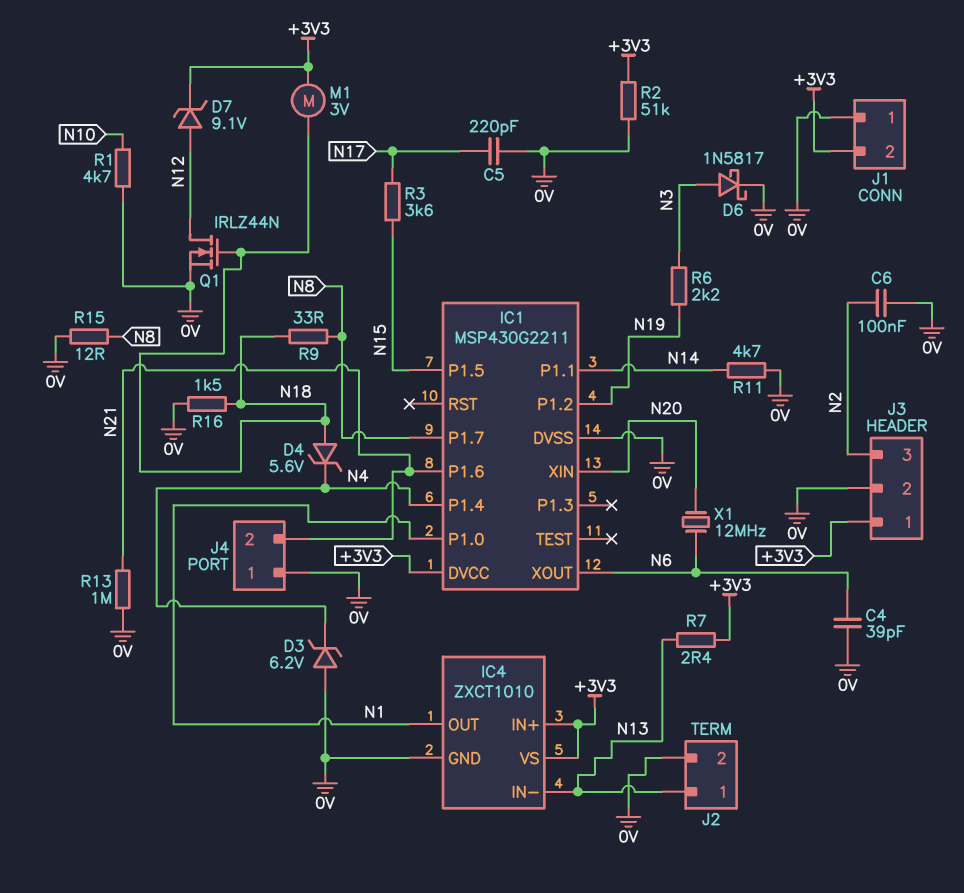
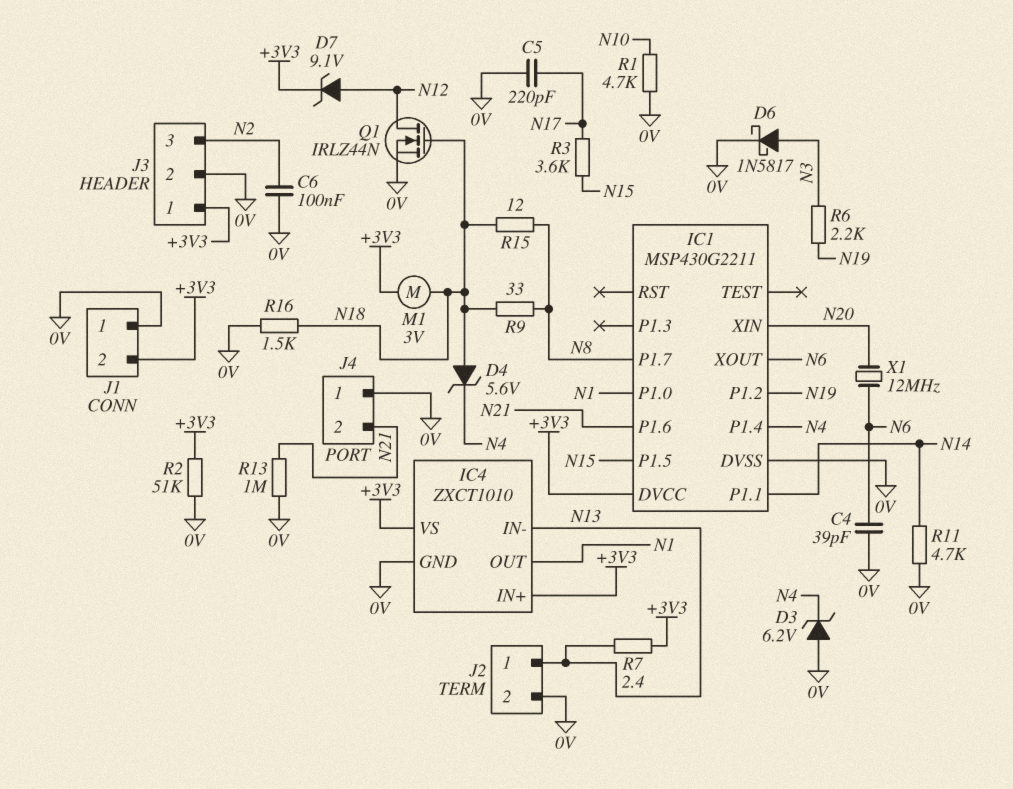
R15: 12 (0V, N8) -> 12 (N8, N18)

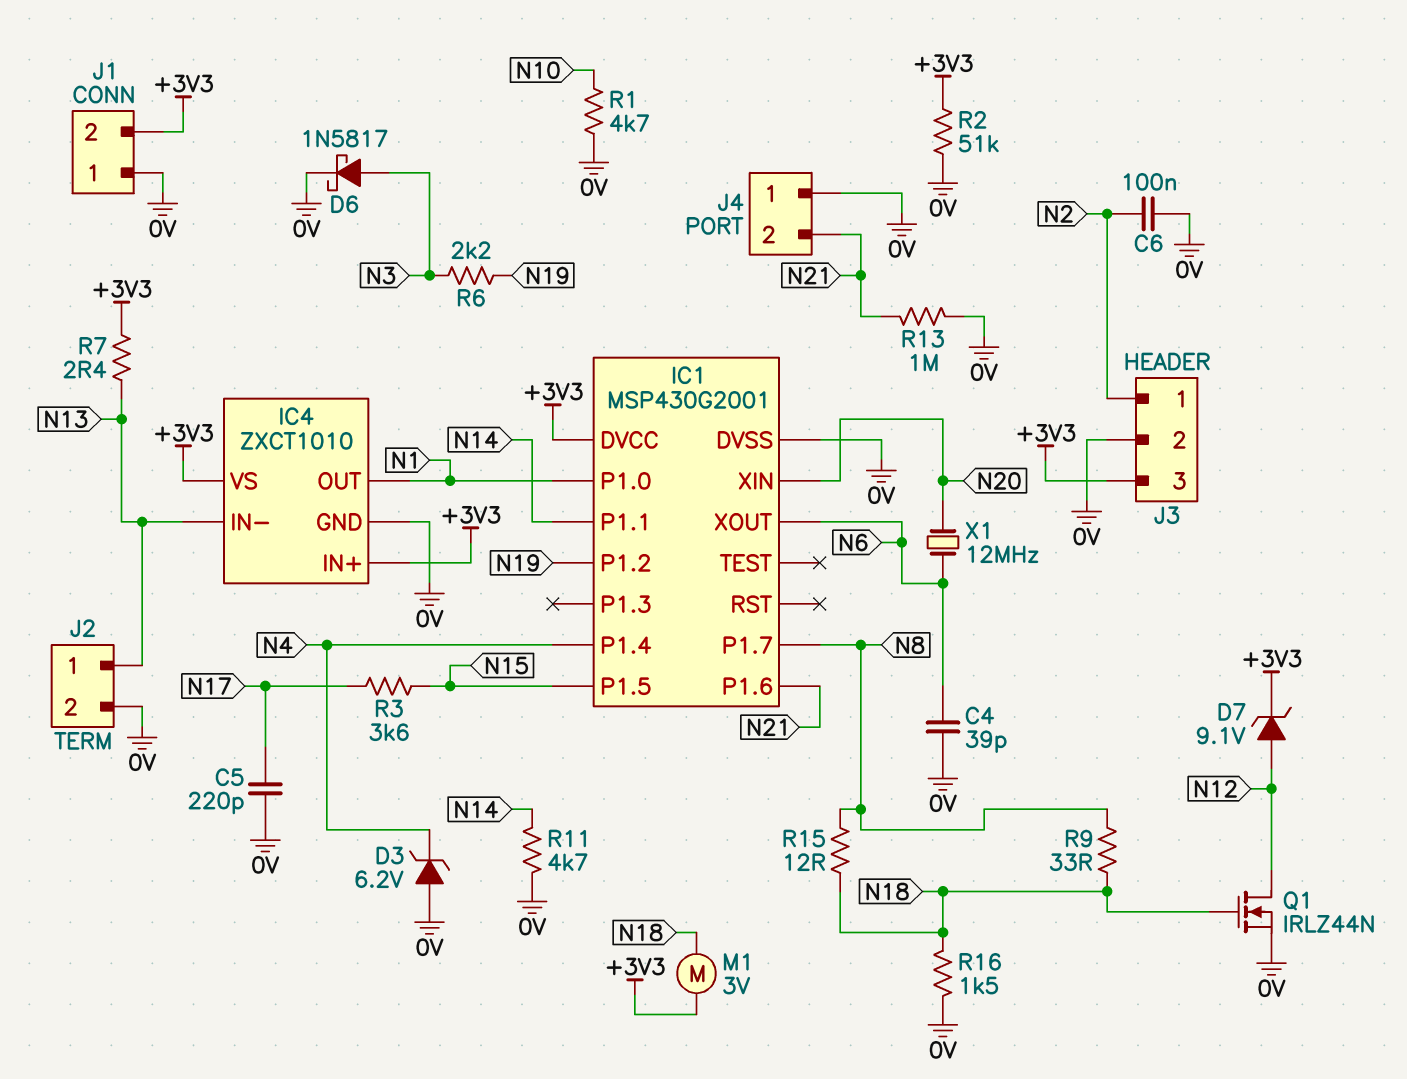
D4: zener 5.6V (A N18, K N4) -> none
IC1: MSP430G2211 -> MSP430G2001
J3 pin 1: +3V3 -> N2
J3 pin 3: N2 -> +3V3

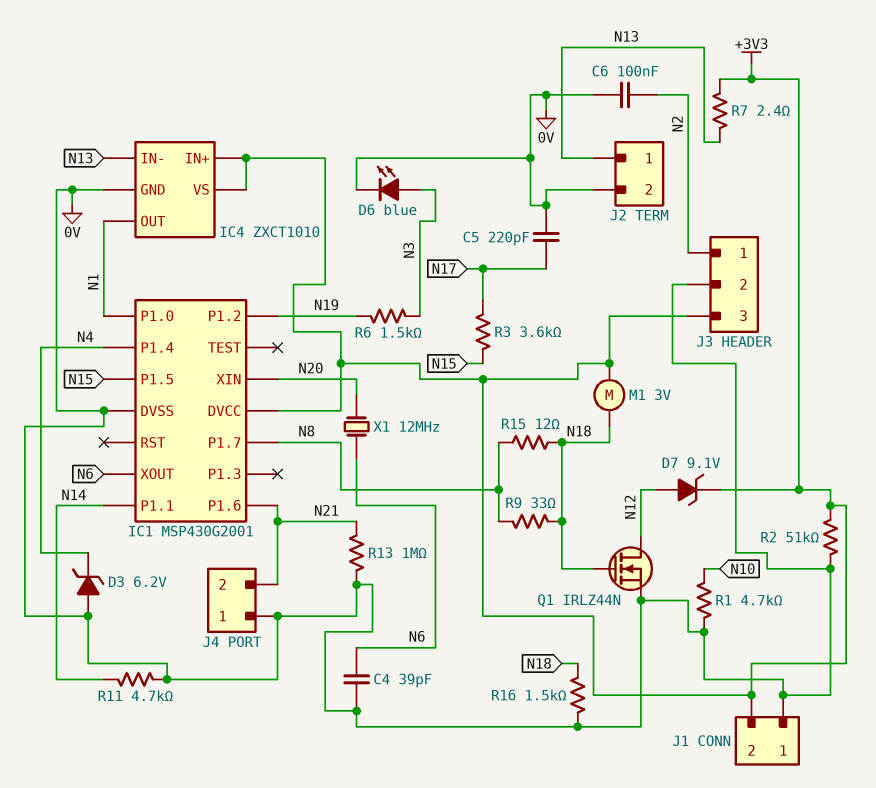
D6: schottky 1N5817 (A N3, K 0V) -> LED blue (A N3, K 0V)
R6: 2.2k (N3, N19) -> 1.5k (N3, N19)

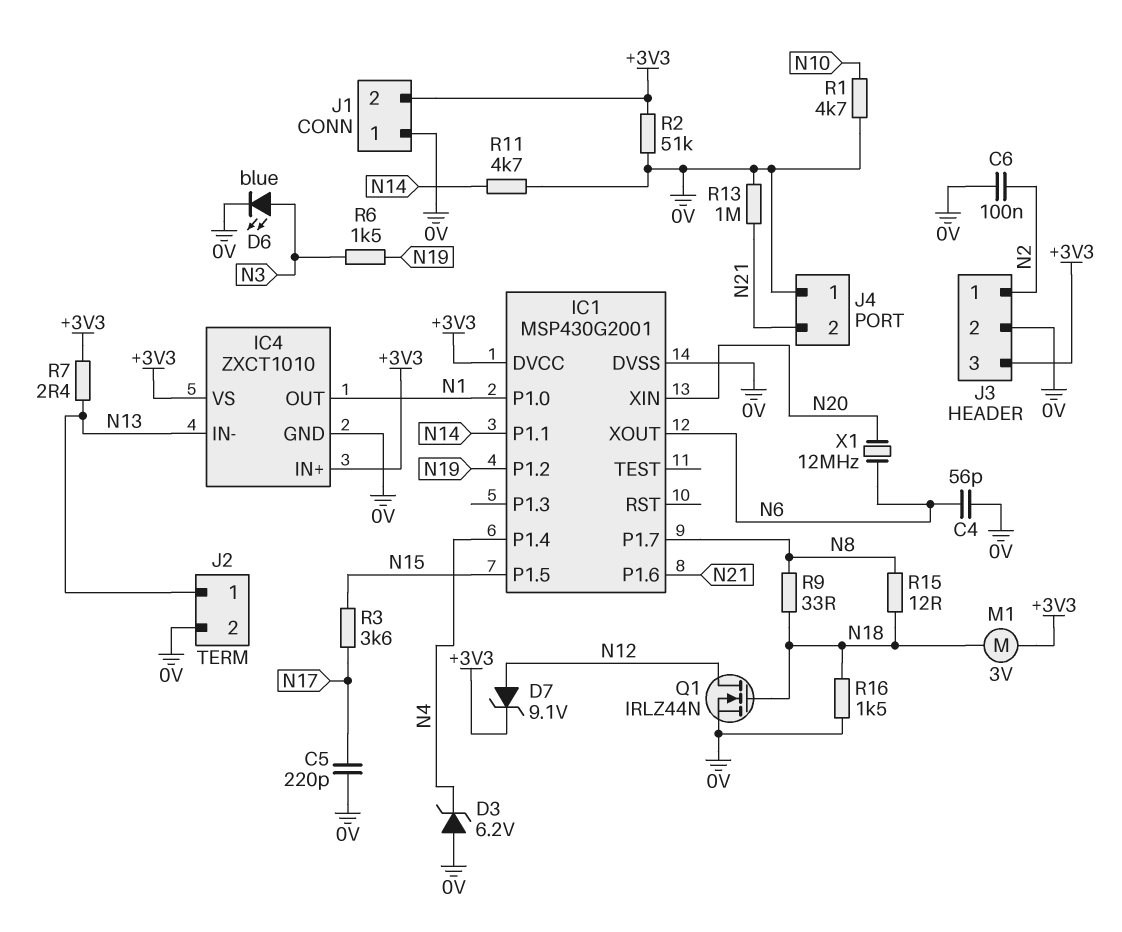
C4: 39pF (0V, N6) -> 56pF (0V, N6)

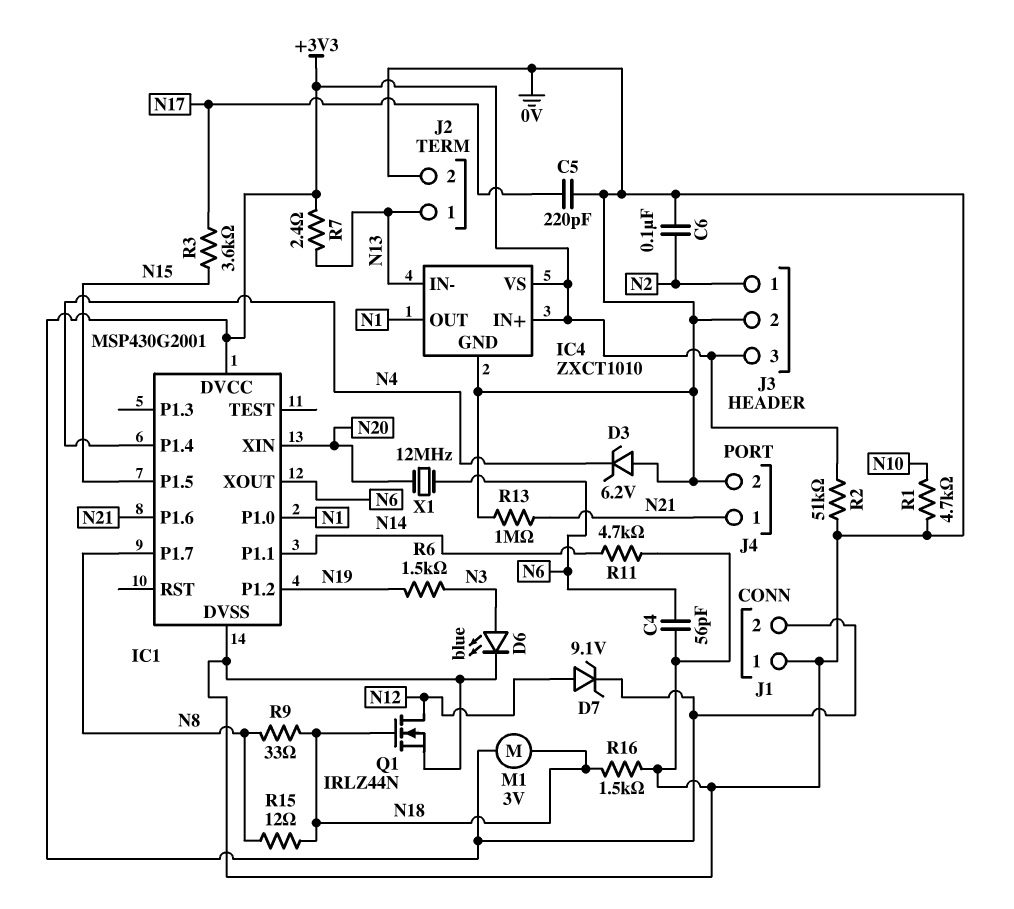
J4 pin 1: 0V -> N21
J4 pin 2: N21 -> 0V

